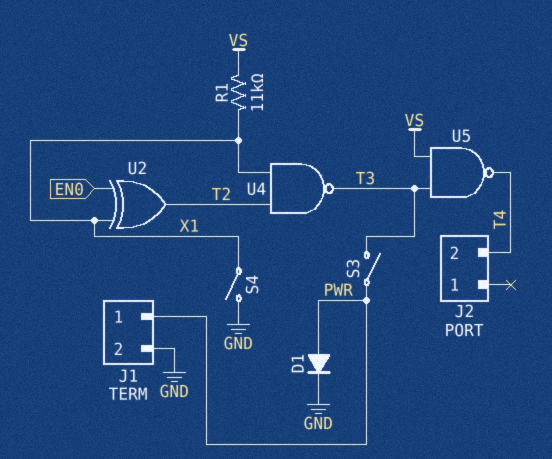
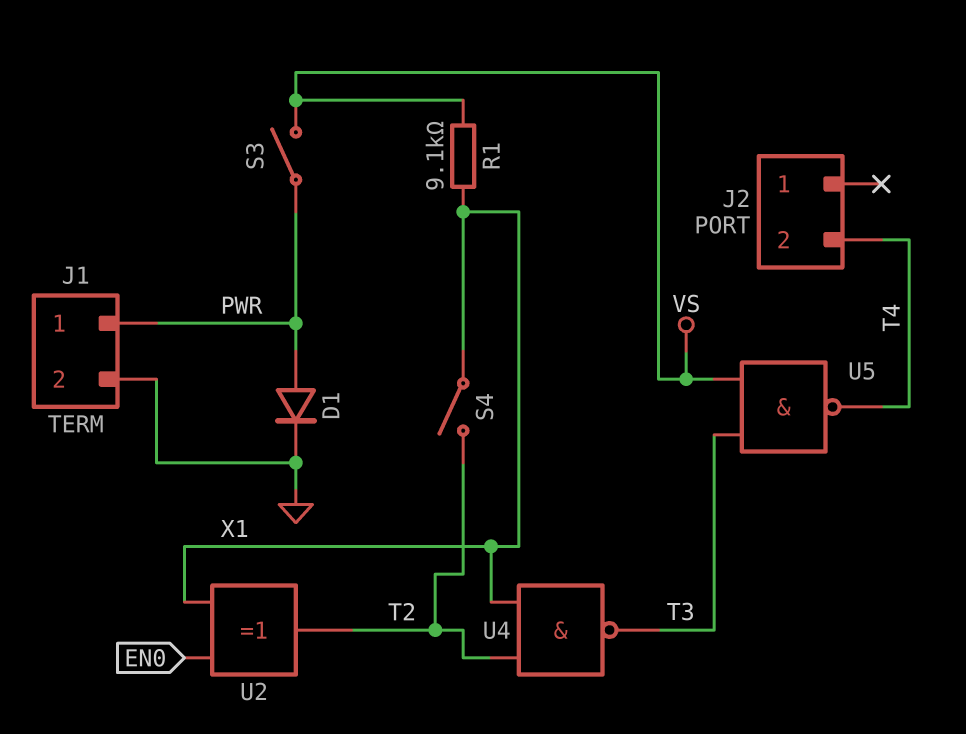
R1: 11k (VS, X1) -> 9.1k (VS, X1)
S3: switch (PWR, T3) -> switch (PWR, VS)
S4: switch (GND, X1) -> switch (T2, X1)

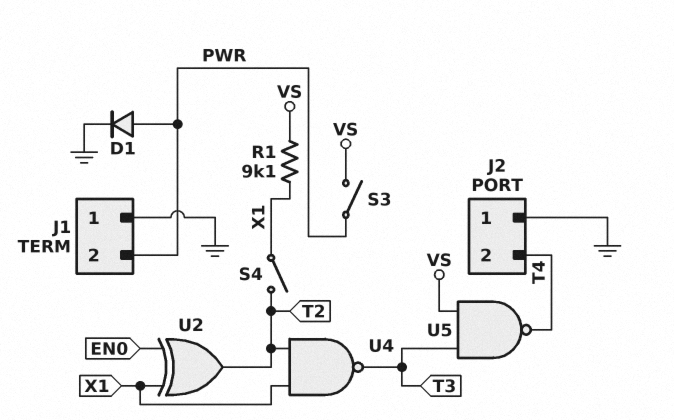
J1 pin 1: PWR -> GND
J1 pin 2: GND -> PWR
J2 pin 1: none -> GND

